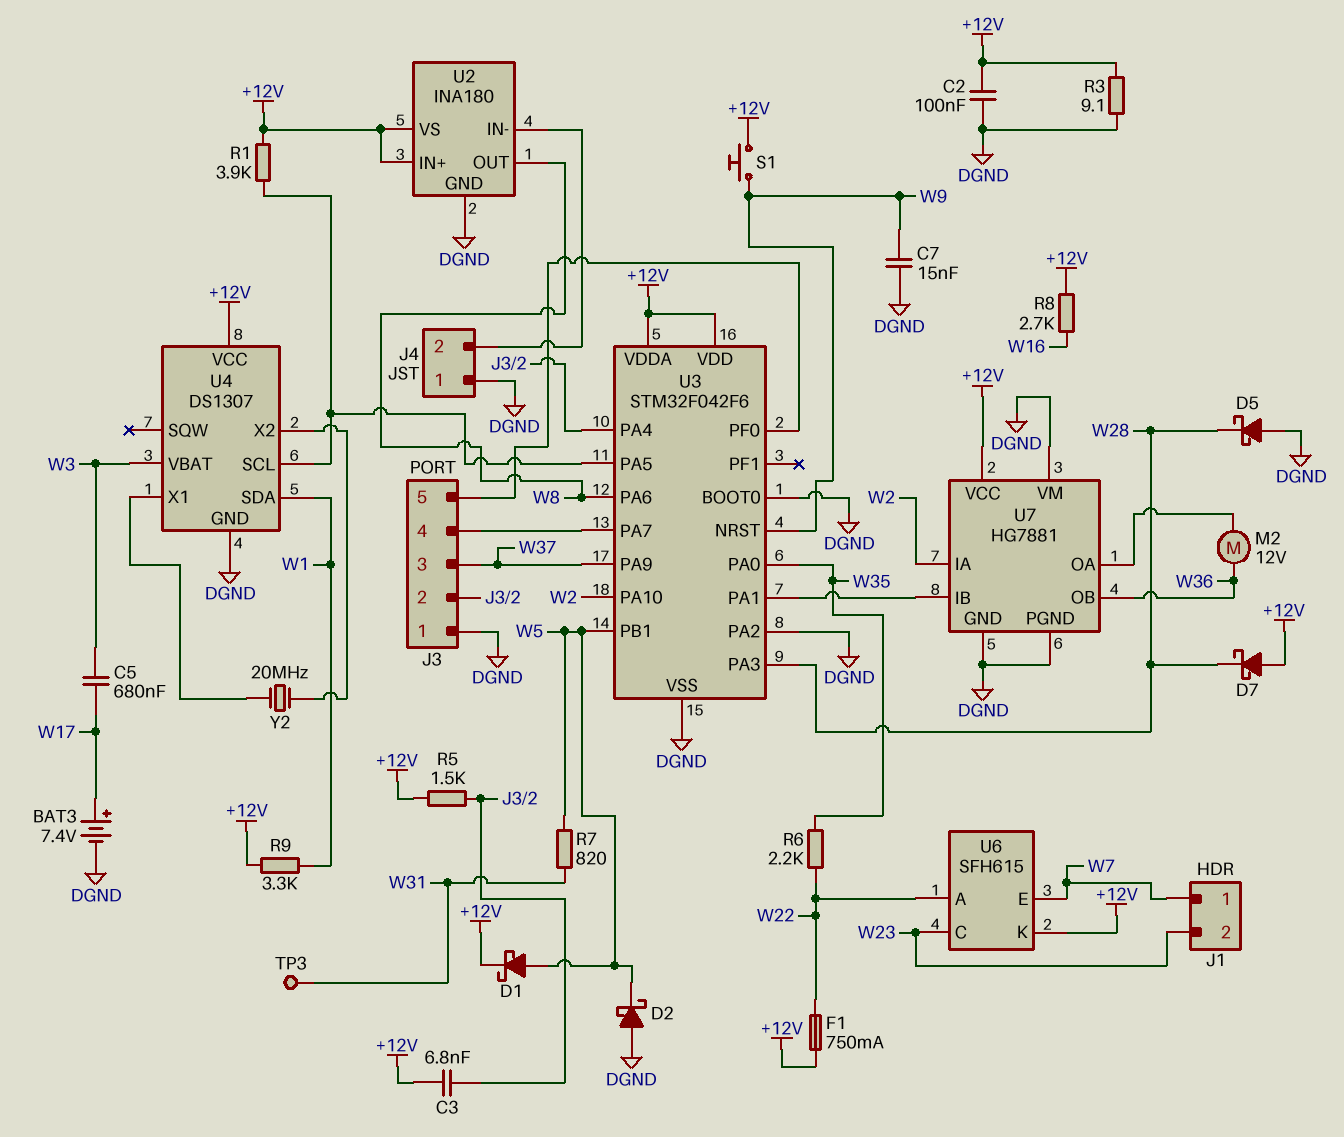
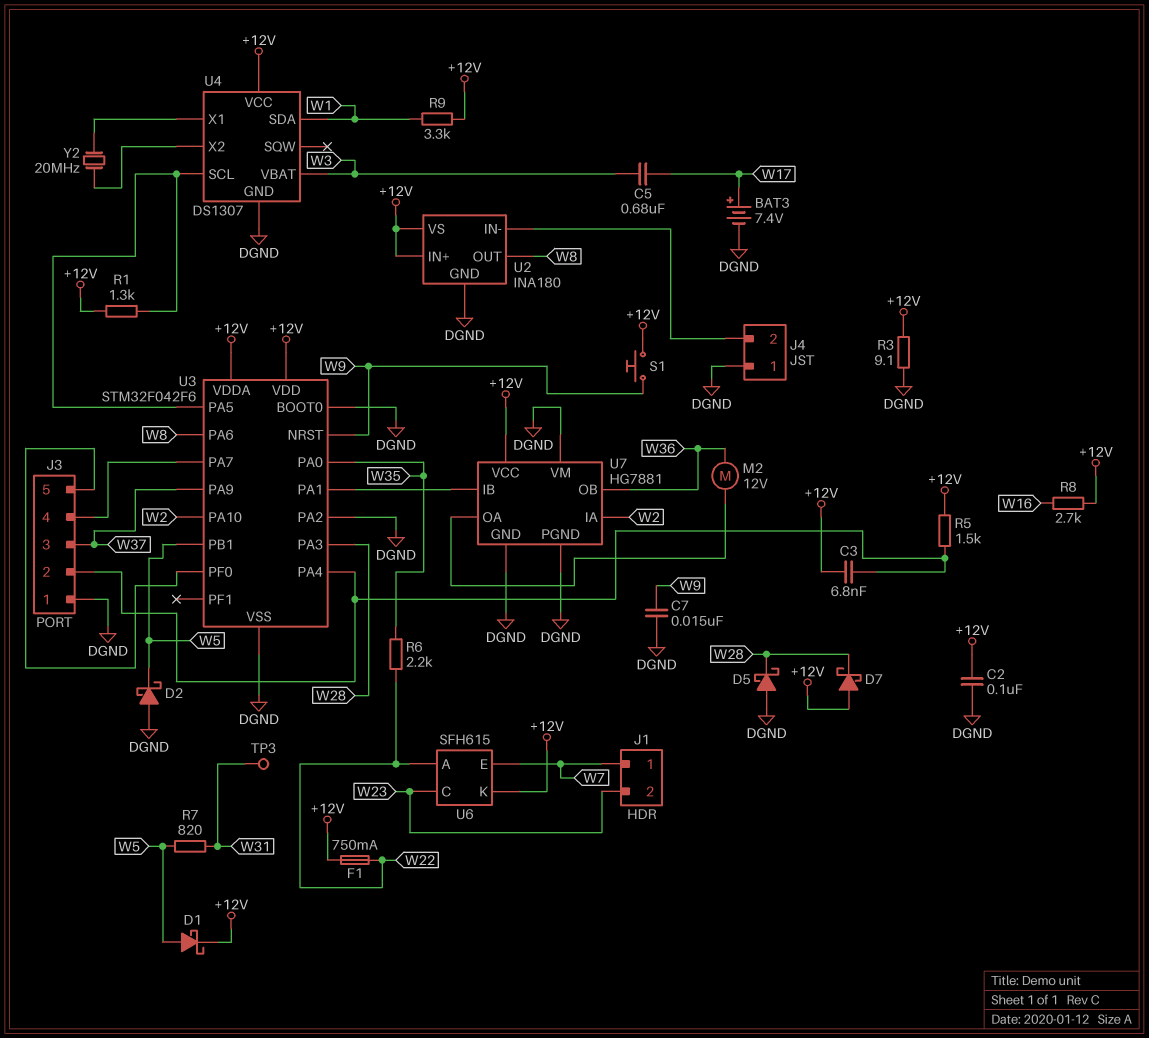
R1: 3.9k (+12V, U3/PA5) -> 1.3k (+12V, U3/PA5)

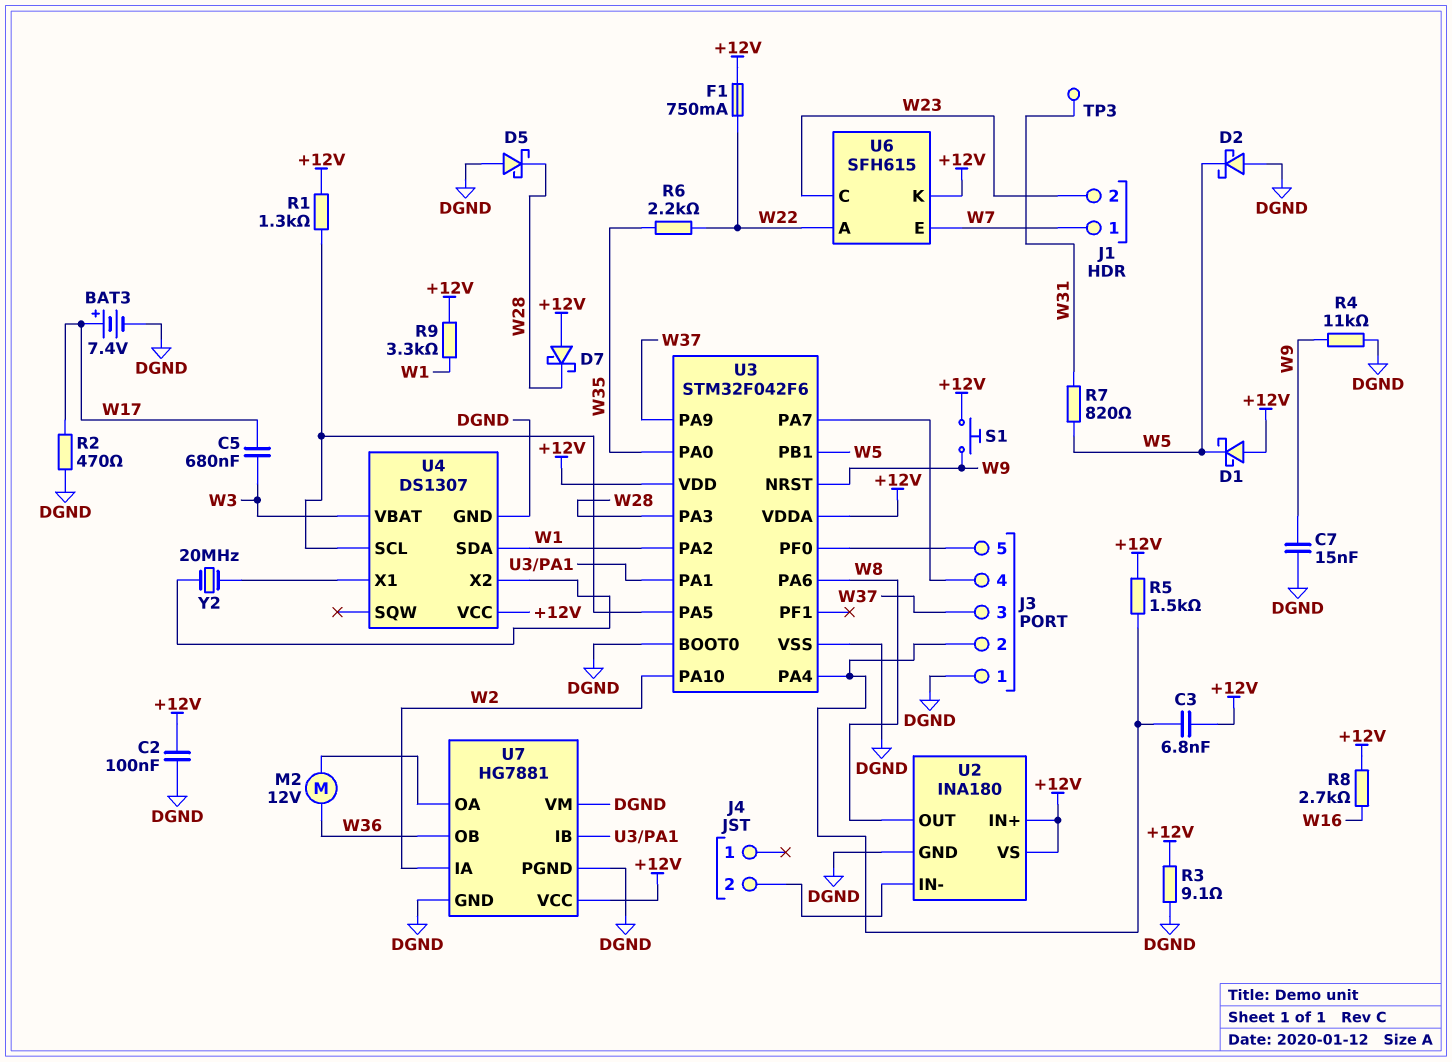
D1: schottky (A W5, K +12V) -> schottky (A +12V, K W5)
J4 pin 1: DGND -> none
R2: none -> 470 (DGND, W17)
R4: none -> 11k (DGND, W9)
U3 pin PA2: DGND -> W1

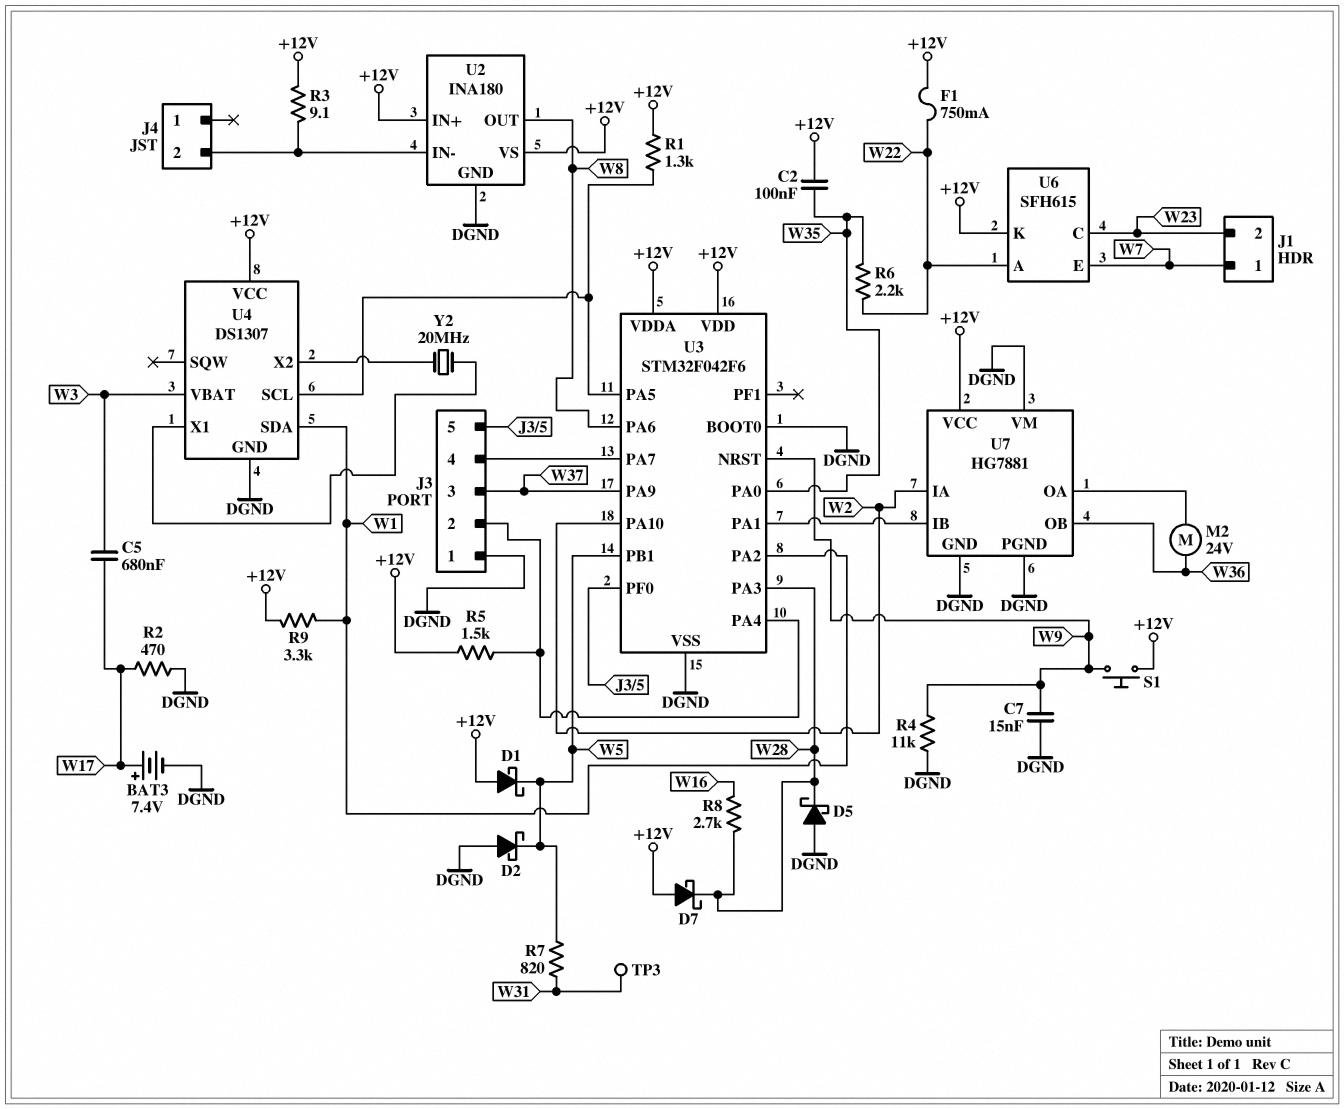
C2: 100nF (+12V, DGND) -> 100nF (+12V, W35)
C3: 6.8nF (+12V, J3/2) -> none
M2: motor 12V (U7/OA, W36) -> motor 24V (U7/OA, W36)
R3: 9.1 (+12V, DGND) -> 9.1 (+12V, J4/2)
R8: 2.7k (+12V, W16) -> 2.7k (W16, W28)

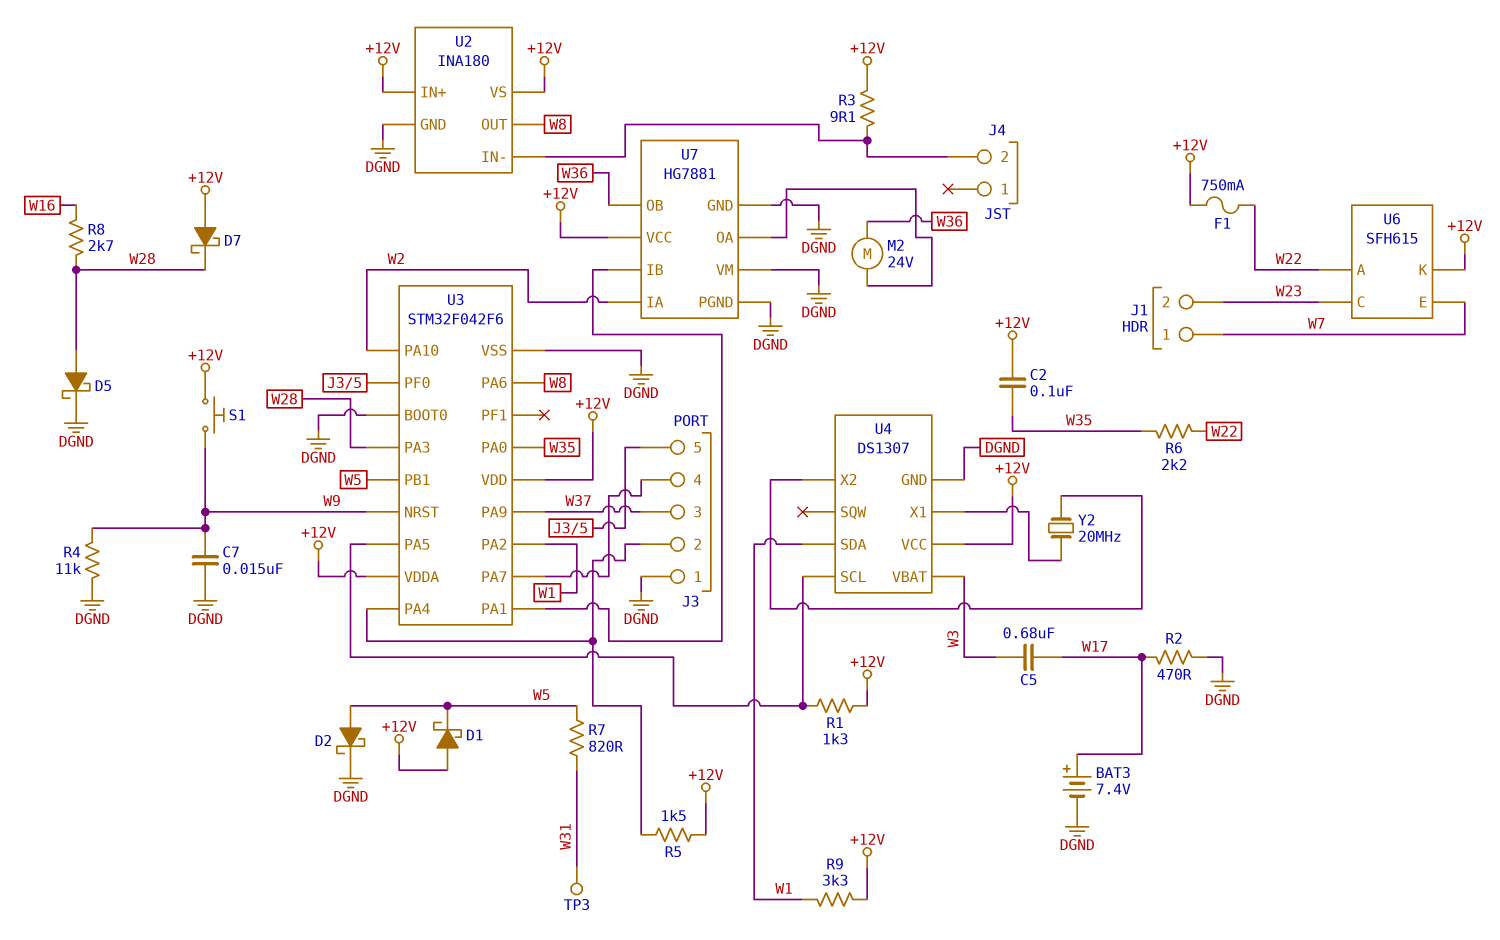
D2: schottky (A DGND, K W5) -> schottky (A W5, K DGND)
D5: schottky (A DGND, K W28) -> schottky (A W28, K DGND)

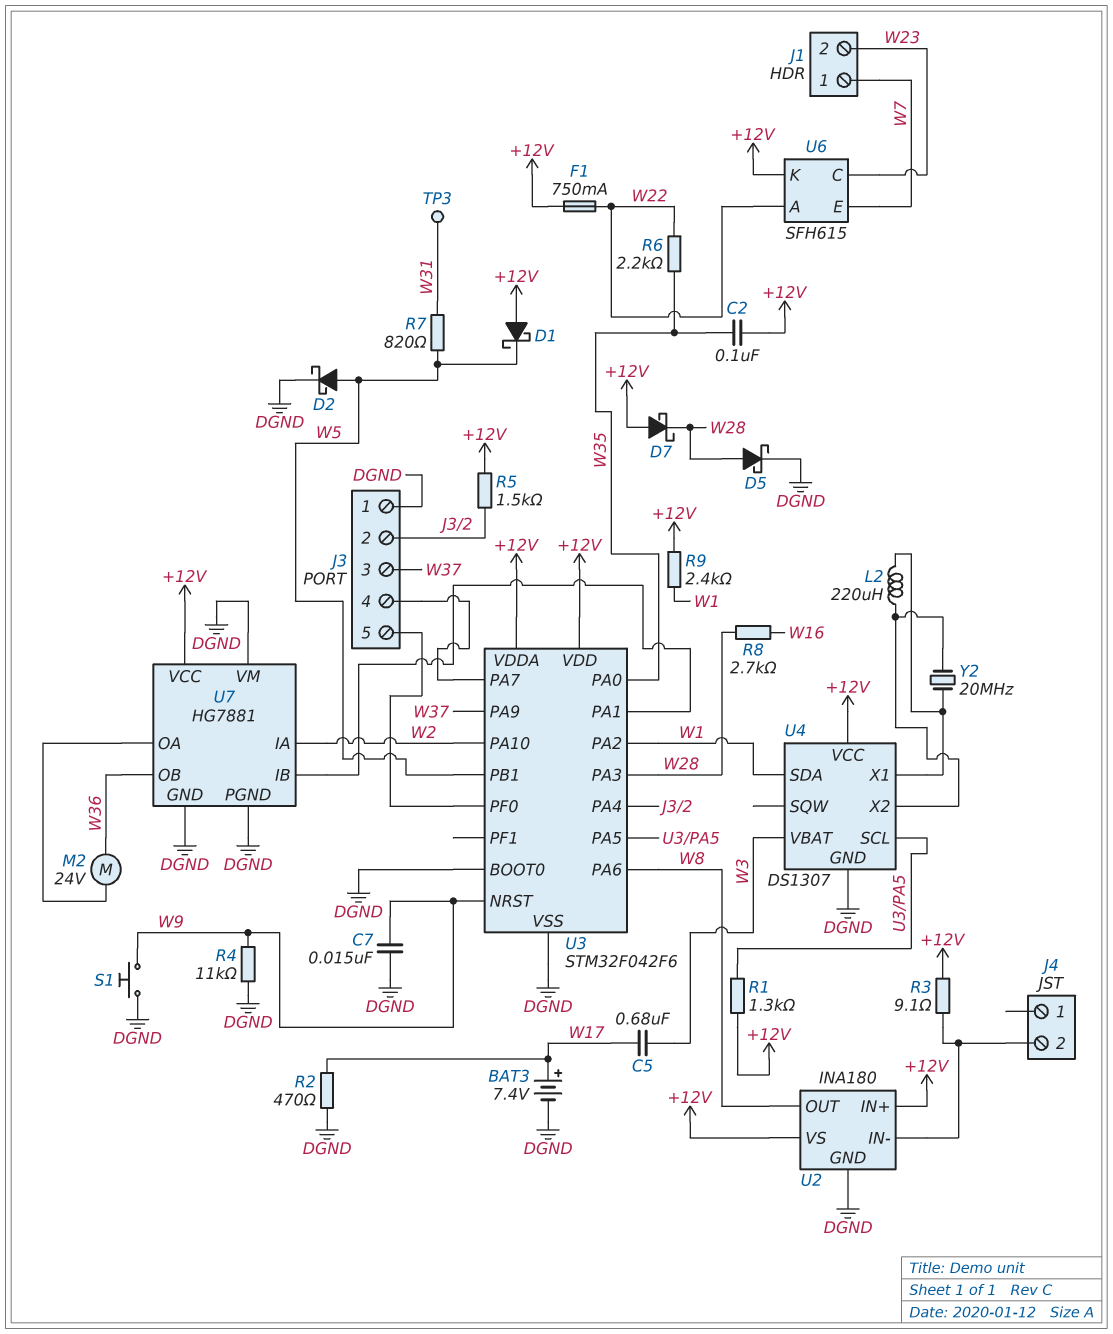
L2: none -> 220uH (U4/X1, U4/X2)
R9: 3.3k (+12V, W1) -> 2.4k (+12V, W1)
S1: button (+12V, W9) -> button (DGND, W9)

